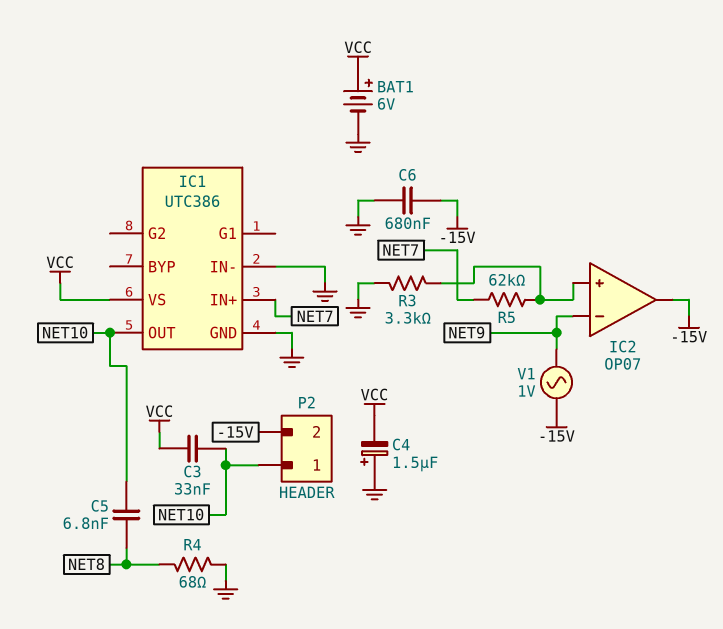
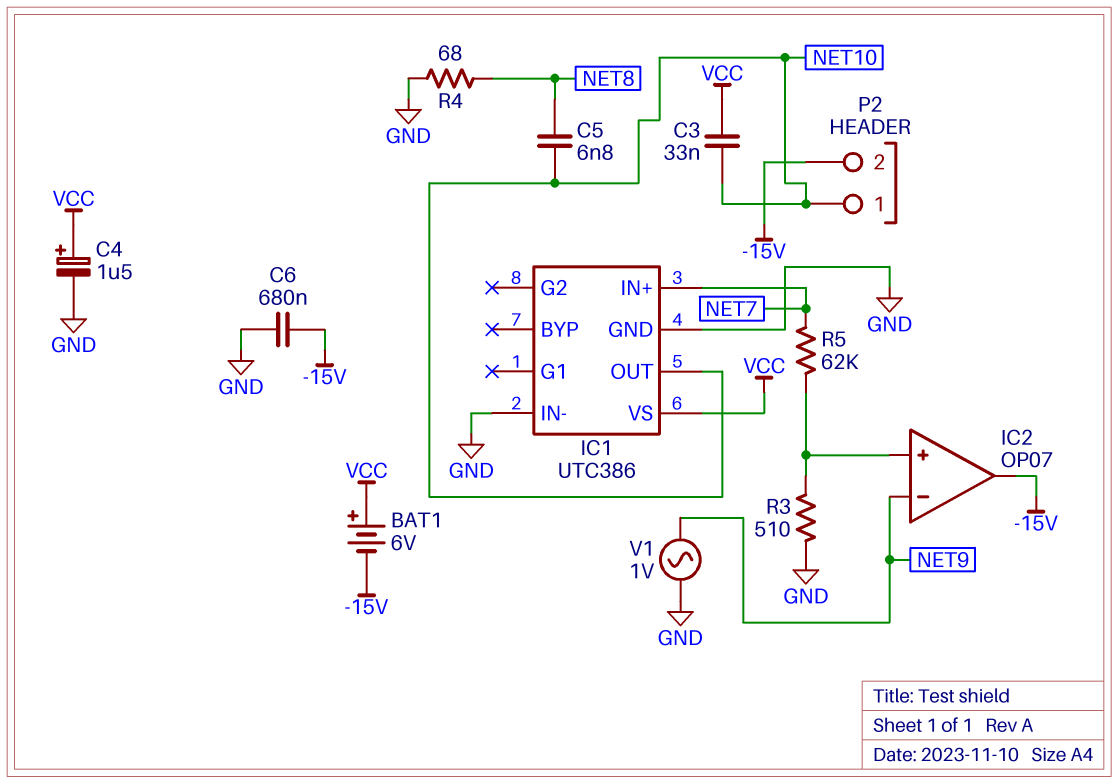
BAT1: 6V (plus VCC, minus GND) -> 6V (plus VCC, minus -15V)
C4: 1.5uF (plus GND, minus VCC) -> 1.5uF (plus VCC, minus GND)
R3: 3.3k (GND, IC2/in+) -> 510 (GND, IC2/in+)
V1: AC 1V (-15V, NET9) -> AC 1V (GND, NET9)

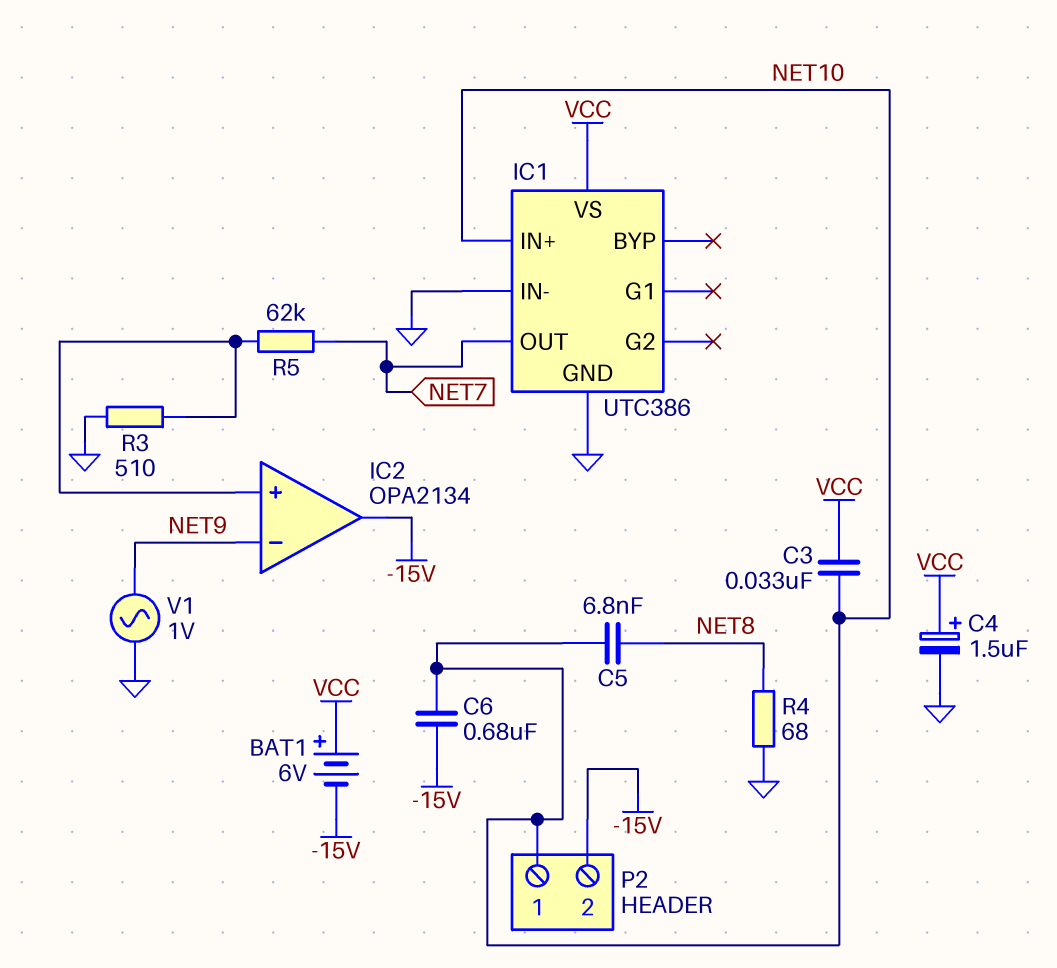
C6: 680nF (-15V, GND) -> 680nF (-15V, NET10)
IC1 pin IN+: NET7 -> NET10
IC1 pin OUT: NET10 -> NET7
IC2: OP07 -> OPA2134

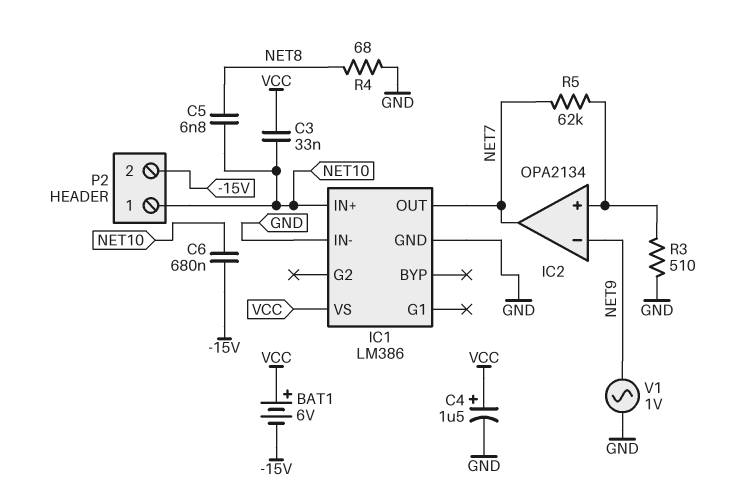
IC1: UTC386 -> LM386
IC2 pin out: -15V -> NET7

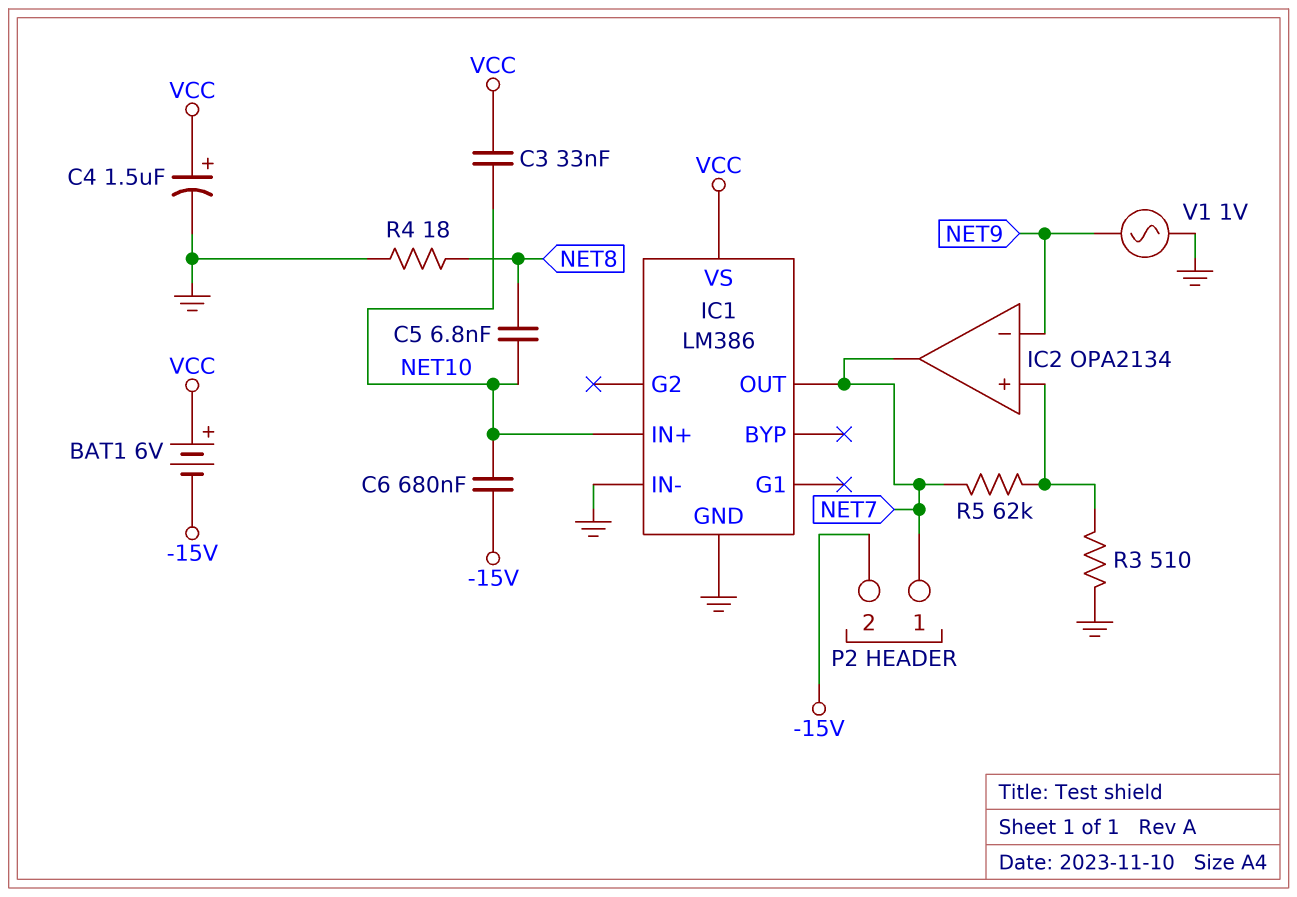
P2 pin 1: NET10 -> NET7
R4: 68 (GND, NET8) -> 18 (GND, NET8)

